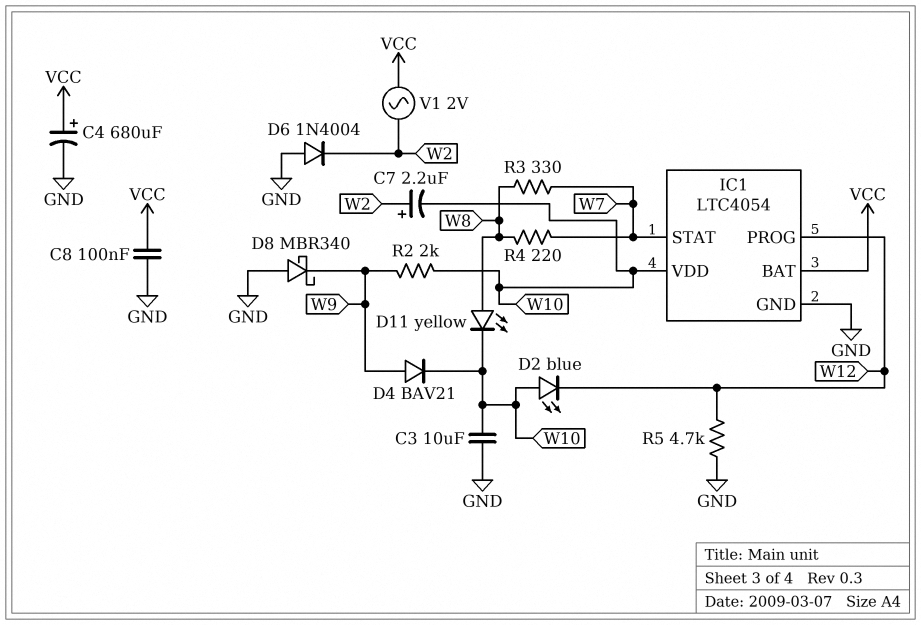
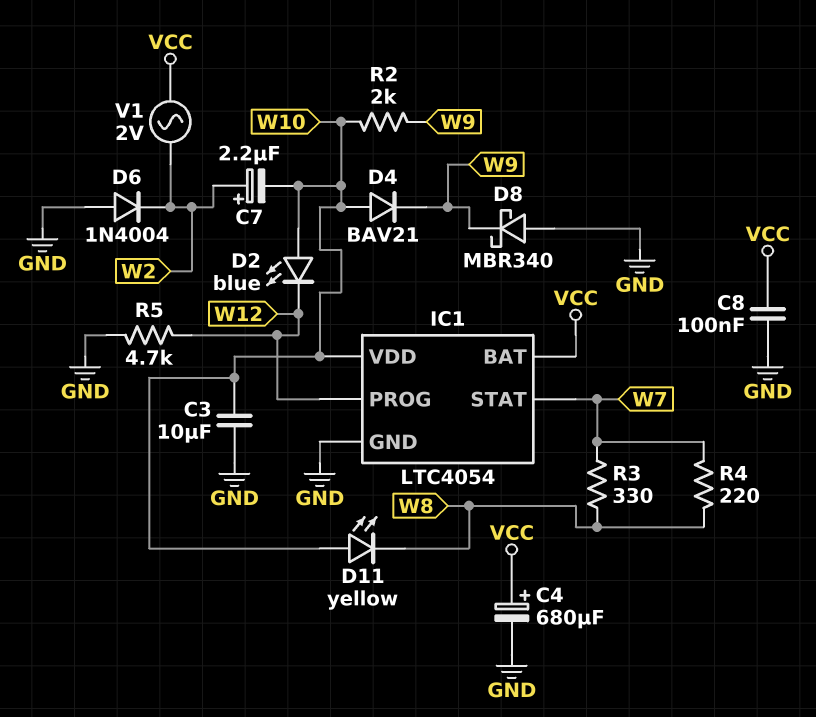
D4: diode BAV21 (A W9, K W10) -> diode BAV21 (A W10, K W9)
D11: LED yellow (A W8, K W10) -> LED yellow (A W10, K W8)

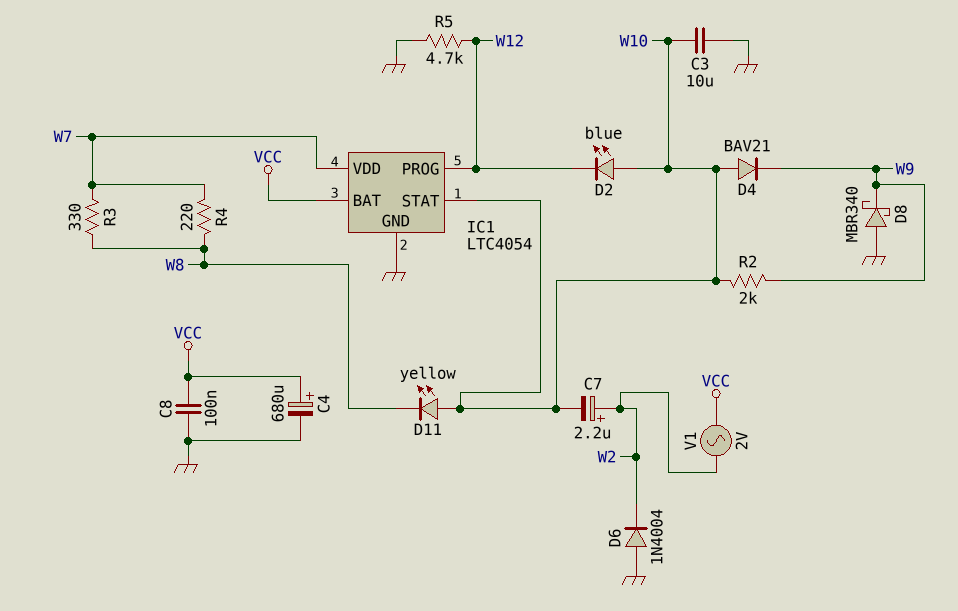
IC1 pin STAT: W7 -> W10
IC1 pin VDD: W10 -> W7

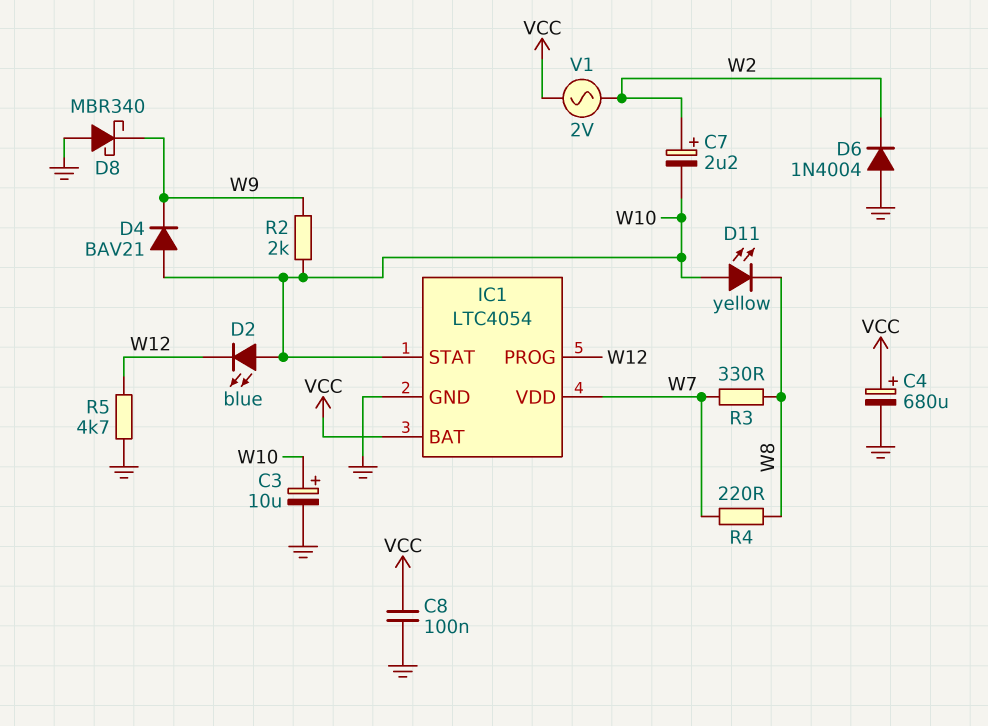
C3: 10uF (GND, W10) -> 10uF (plus W10, minus GND)

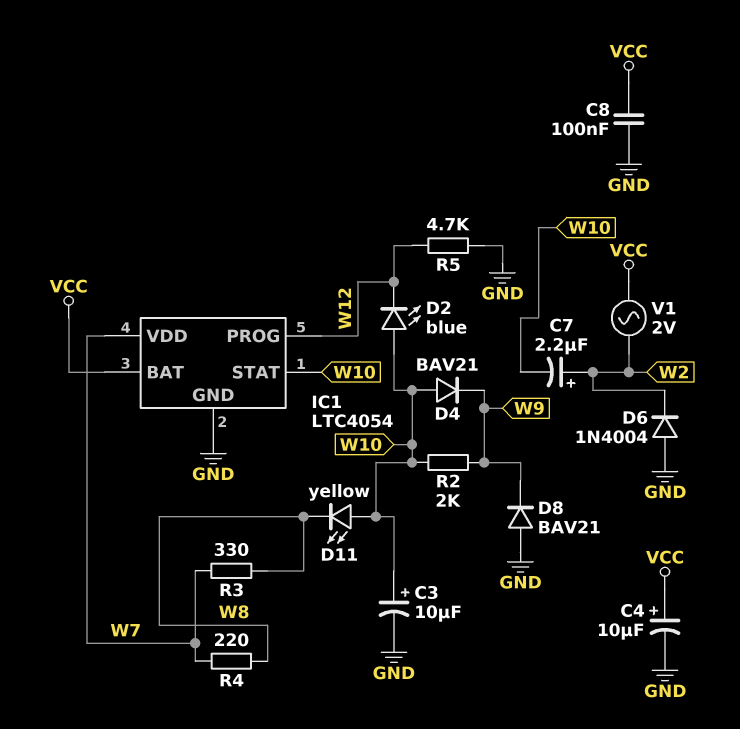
C4: 680uF (plus VCC, minus GND) -> 10uF (plus VCC, minus GND)
D8: schottky MBR340 (A GND, K W9) -> diode BAV21 (A GND, K W9)

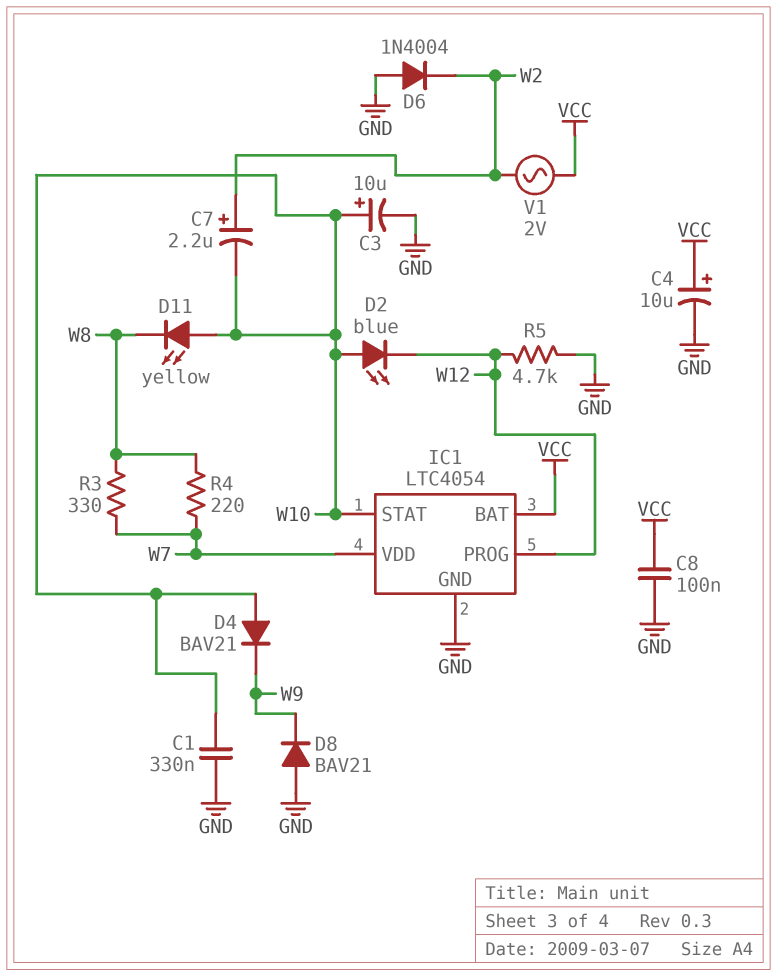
C1: none -> 330nF (GND, W10)
R2: 2k (W9, W10) -> none

